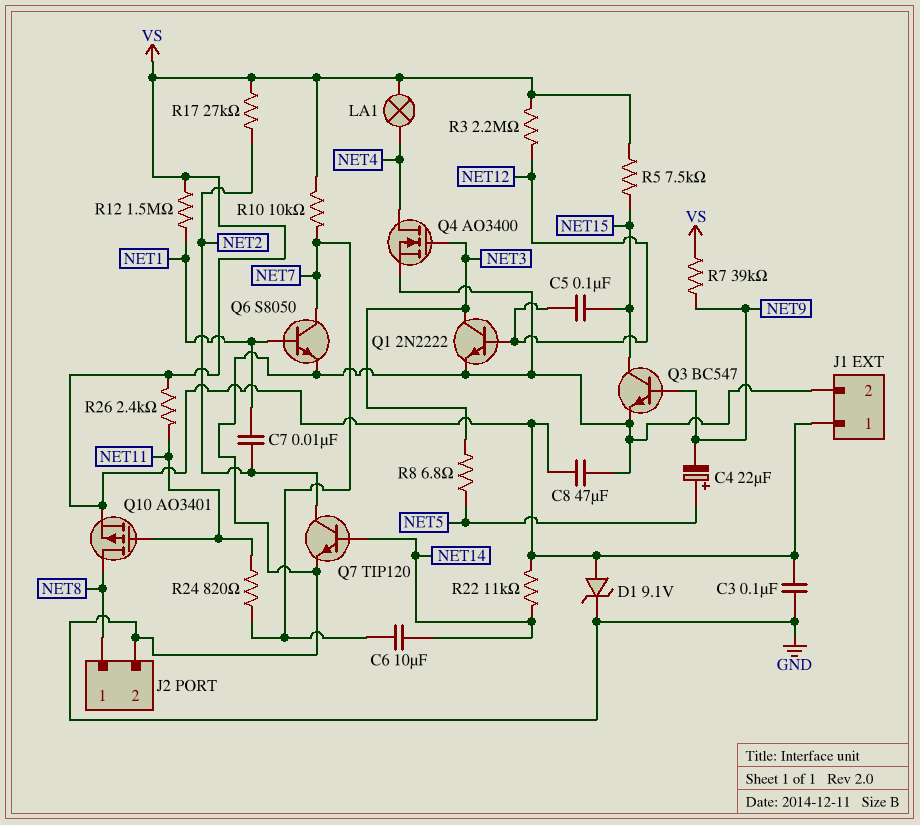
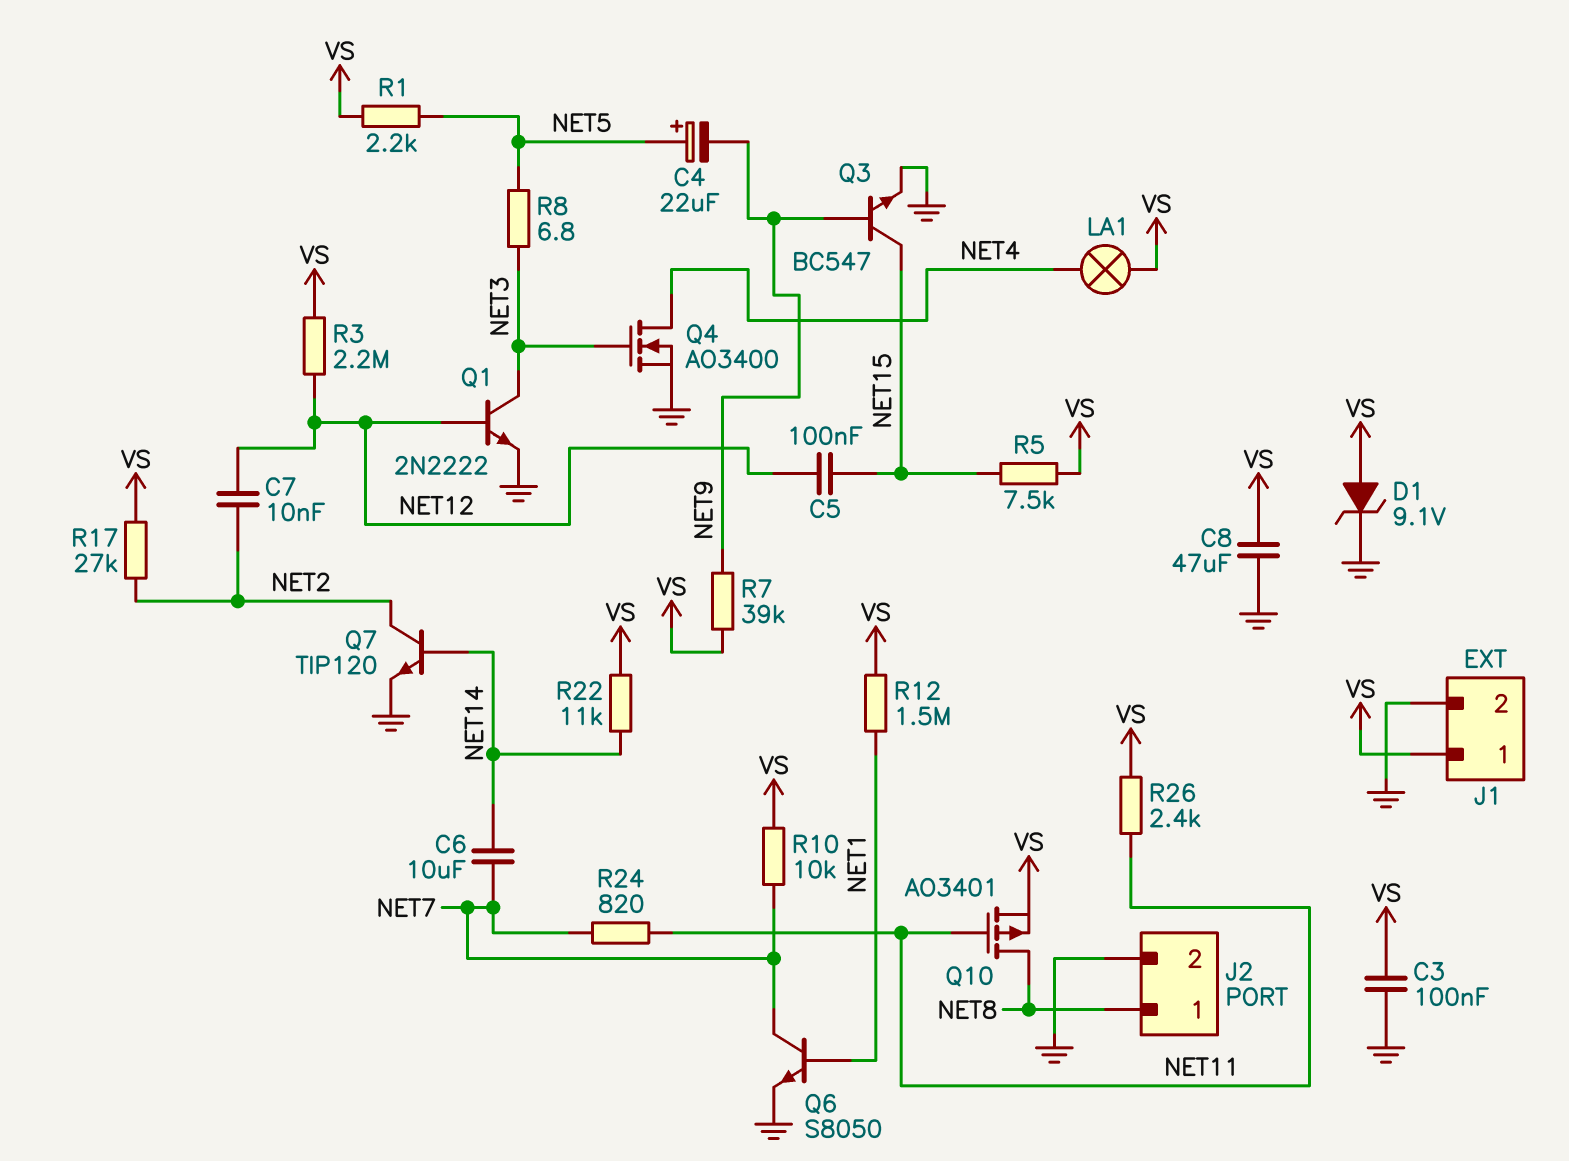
C7: 10nF (NET1, NET2) -> 10nF (NET2, NET12)
R1: none -> 2.2k (NET5, VS)

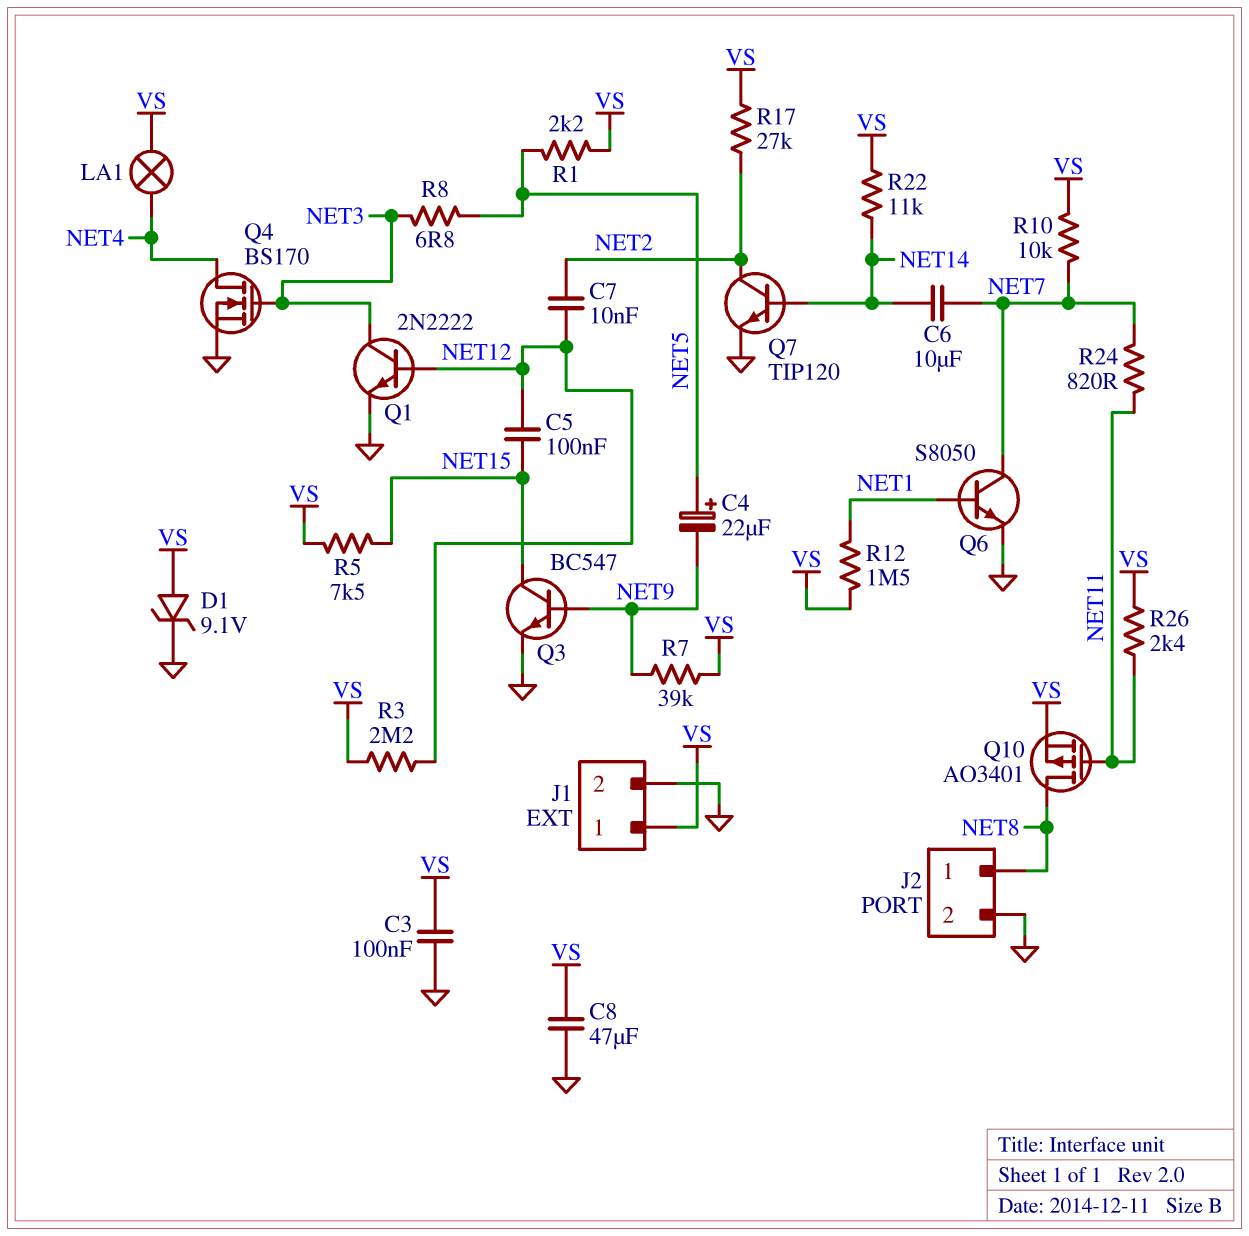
Q4: NMOS AO3400 (G NET3, D NET4, S GND) -> NMOS BS170 (G NET3, D NET4, S GND)

